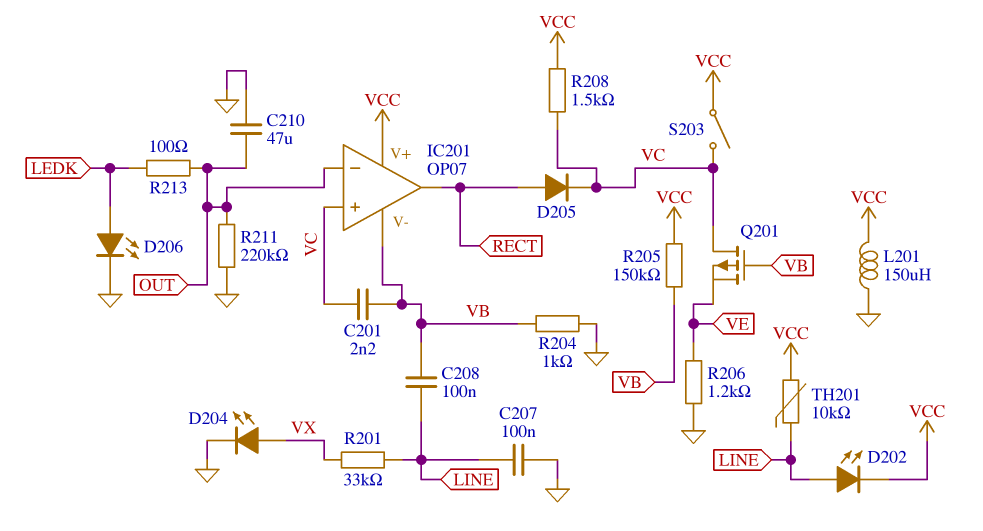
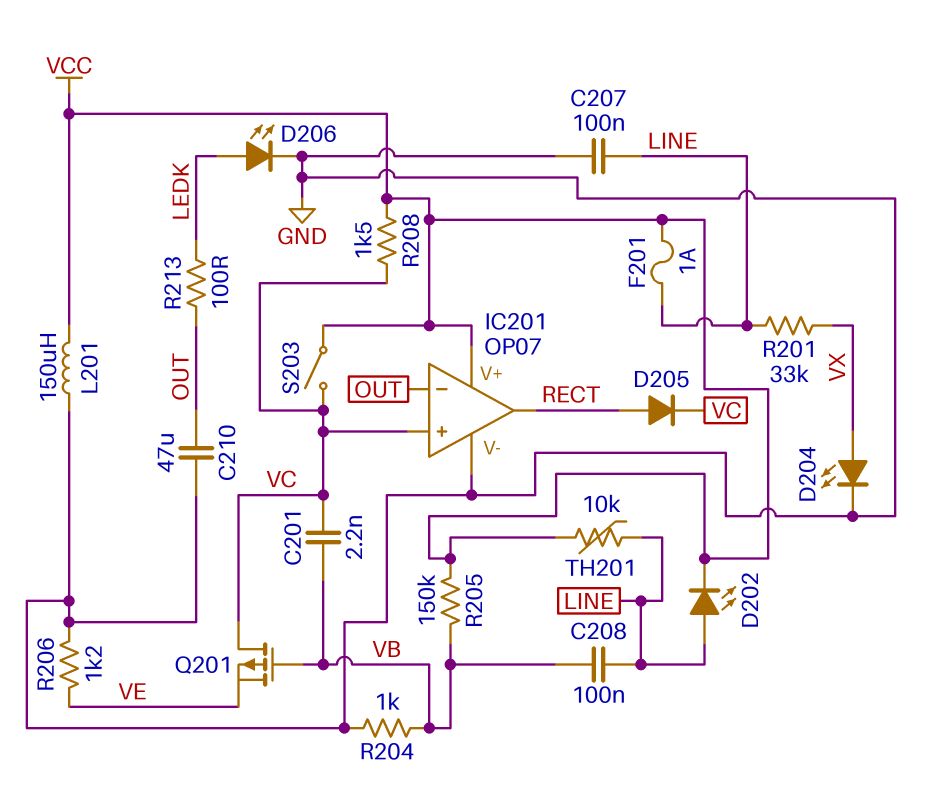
F201: none -> 1A (LINE, VCC)
IC201 pin V-: VB -> GND
R211: 220k (GND, OUT) -> none

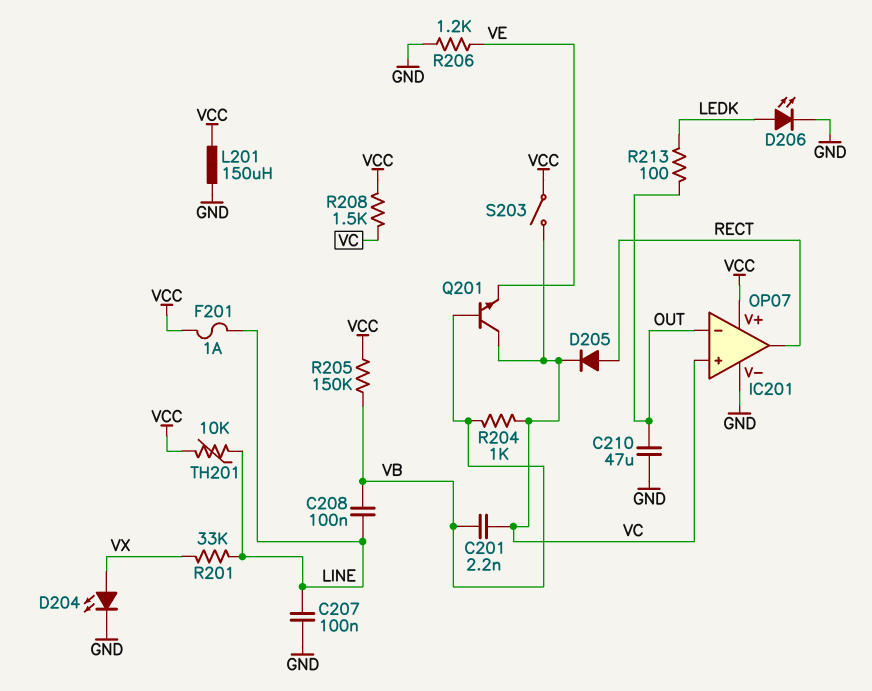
D202: LED (A LINE, K VCC) -> none
Q201: PMOS (G VB, D VC, S VE) -> NPN (B VB, C VC, E VE)
R204: 1k (GND, VB) -> 1k (VB, VC)

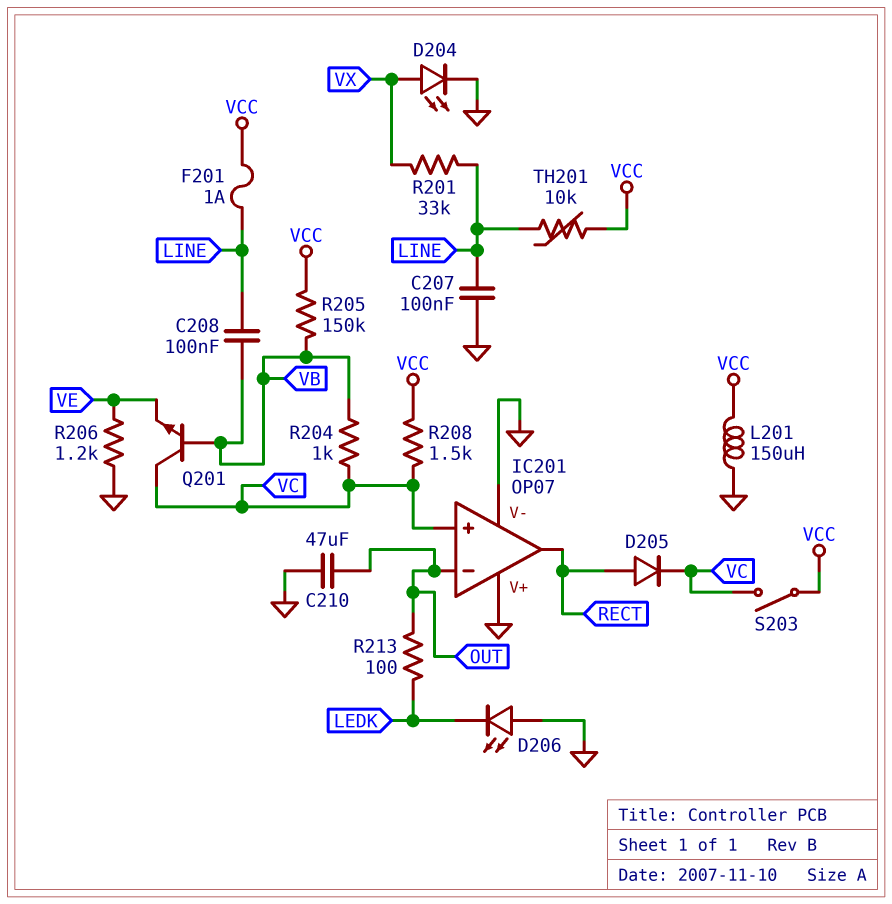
C201: 2.2nF (VB, VC) -> none
D206: LED (A LEDK, K GND) -> LED (A GND, K LEDK)
IC201 pin V+: VCC -> GND

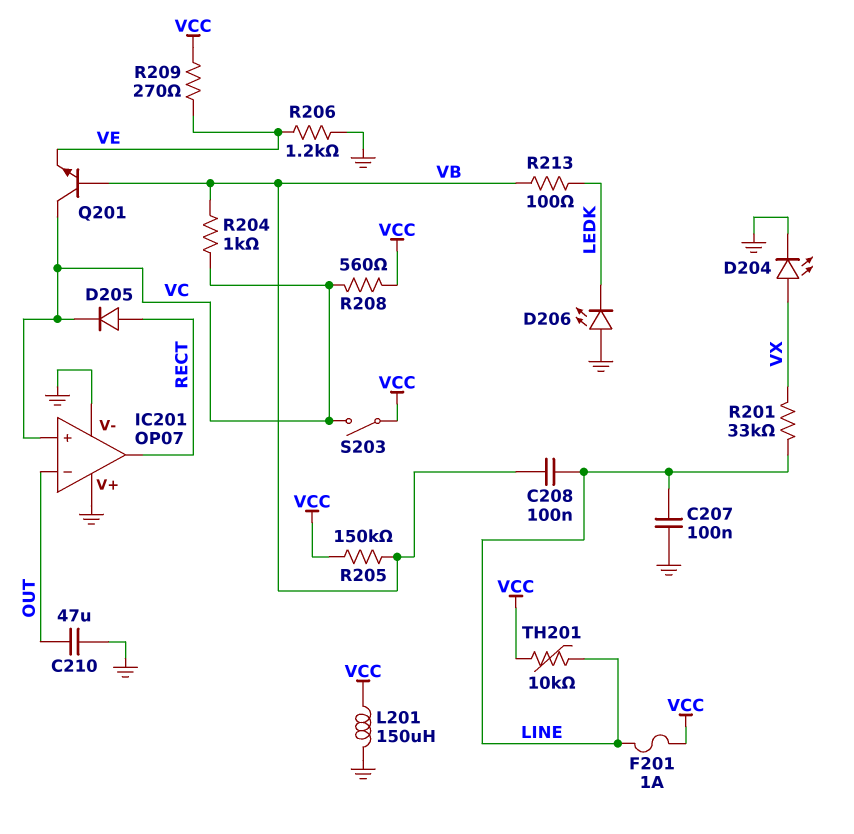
R208: 1.5k (VC, VCC) -> 560 (VC, VCC)
R209: none -> 270 (VCC, VE)
R213: 100 (LEDK, OUT) -> 100 (LEDK, VB)

